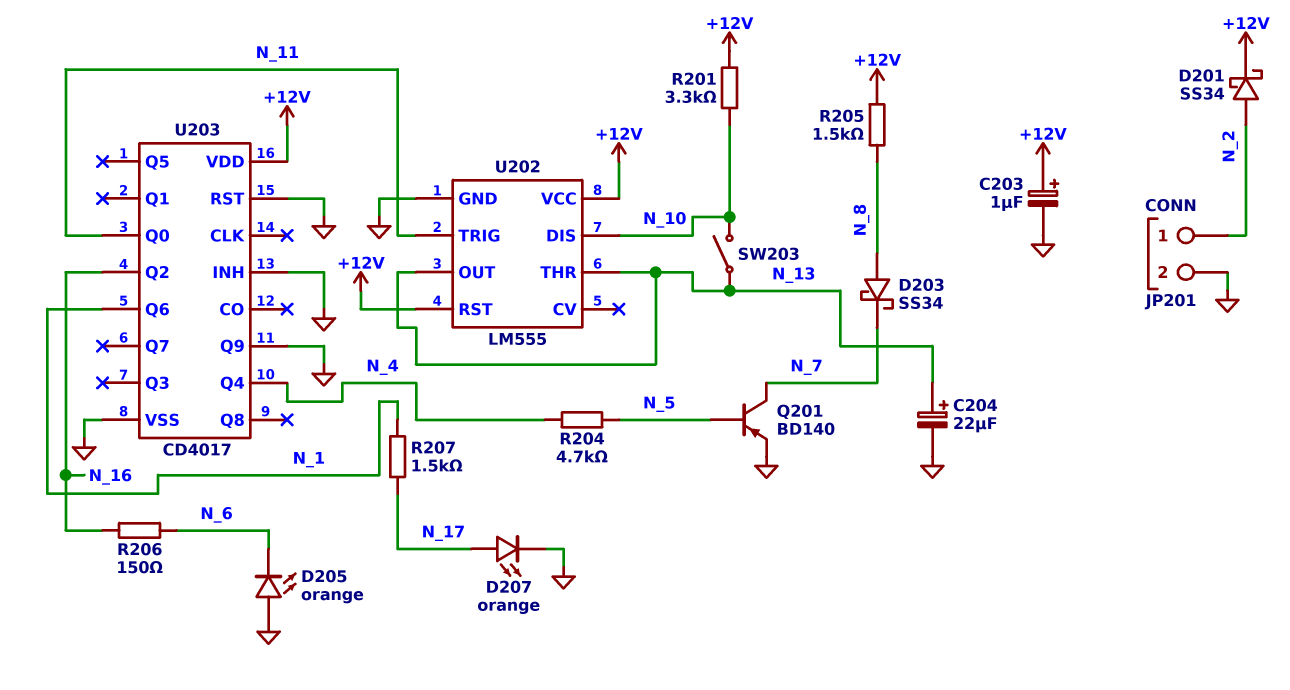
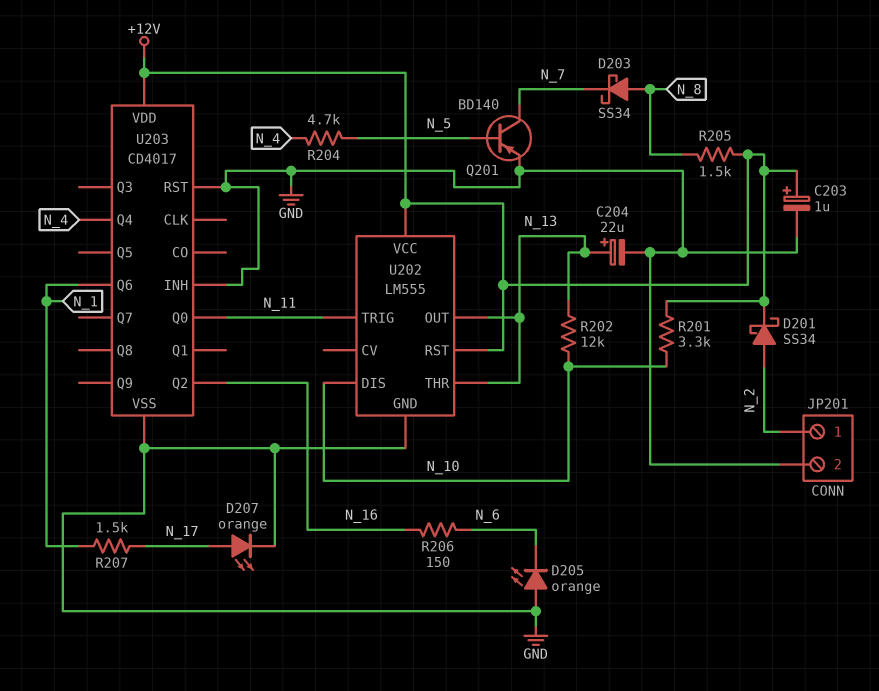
R202: none -> 12k (N_10, N_13)
SW203: switch (N_10, N_13) -> none
U203 pin Q9: GND -> none

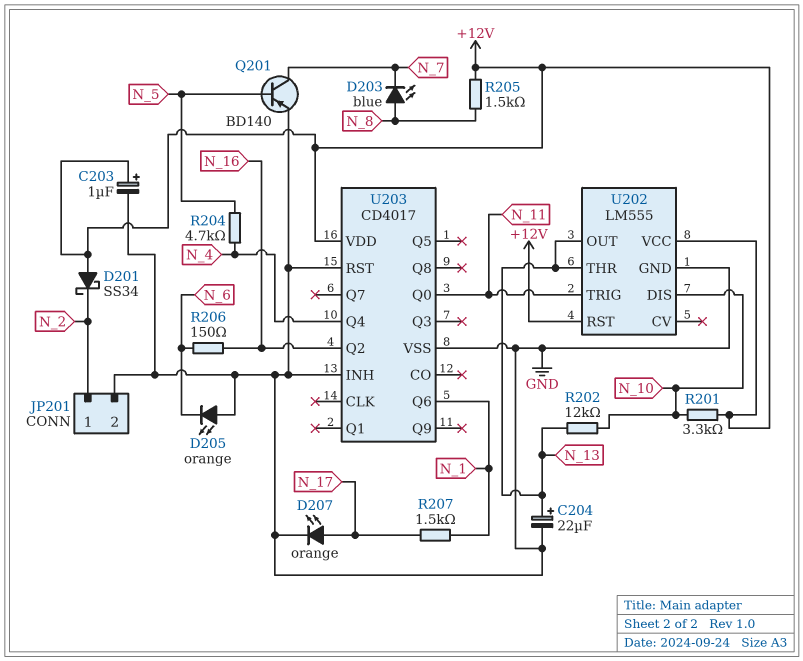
D201: schottky SS34 (A N_2, K +12V) -> schottky SS34 (A +12V, K N_2)
D203: schottky SS34 (A N_8, K N_7) -> LED blue (A N_8, K N_7)

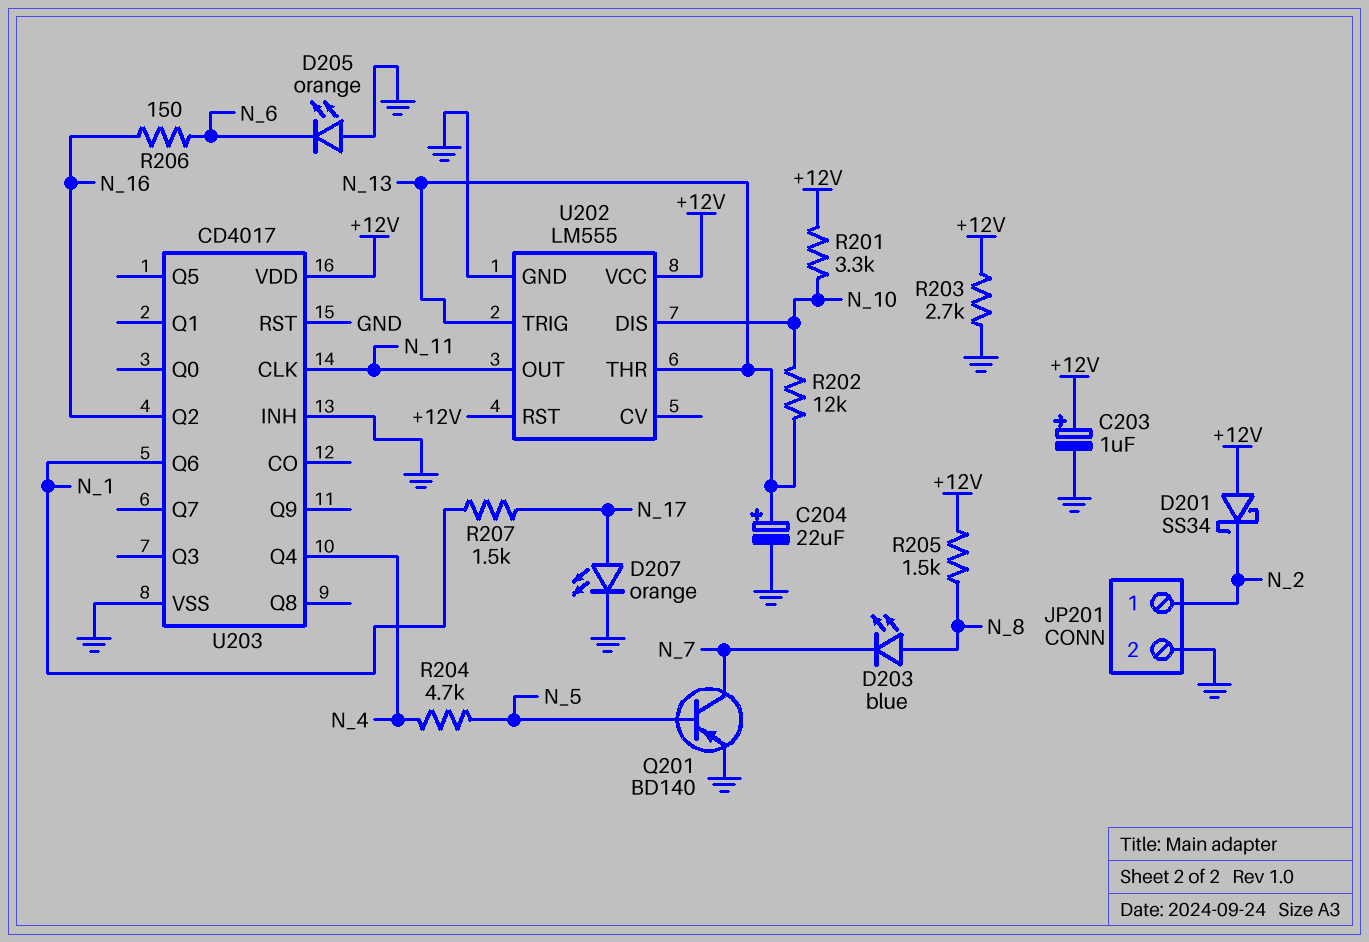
R203: none -> 2.7k (+12V, GND)
U202 pin OUT: N_13 -> N_11
U202 pin TRIG: N_11 -> N_13
U203 pin CLK: none -> N_11
U203 pin Q0: N_11 -> none

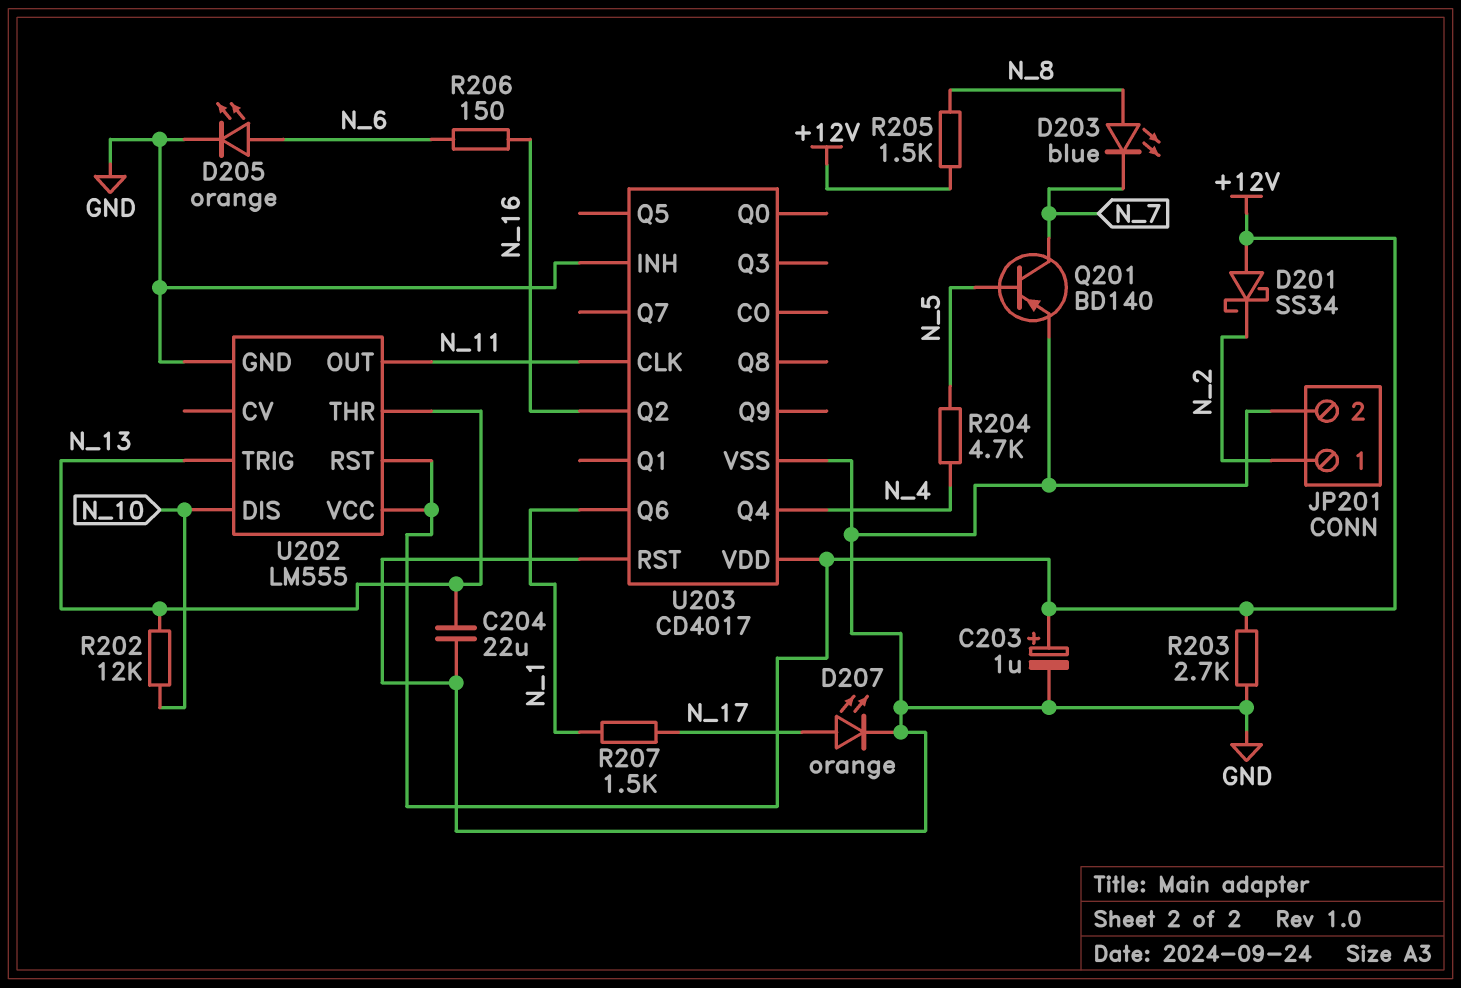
C204: 22uF (plus N_13, minus GND) -> 22uF (GND, N_13)
D205: LED orange (A GND, K N_6) -> LED orange (A N_6, K GND)
R201: 3.3k (+12V, N_10) -> none

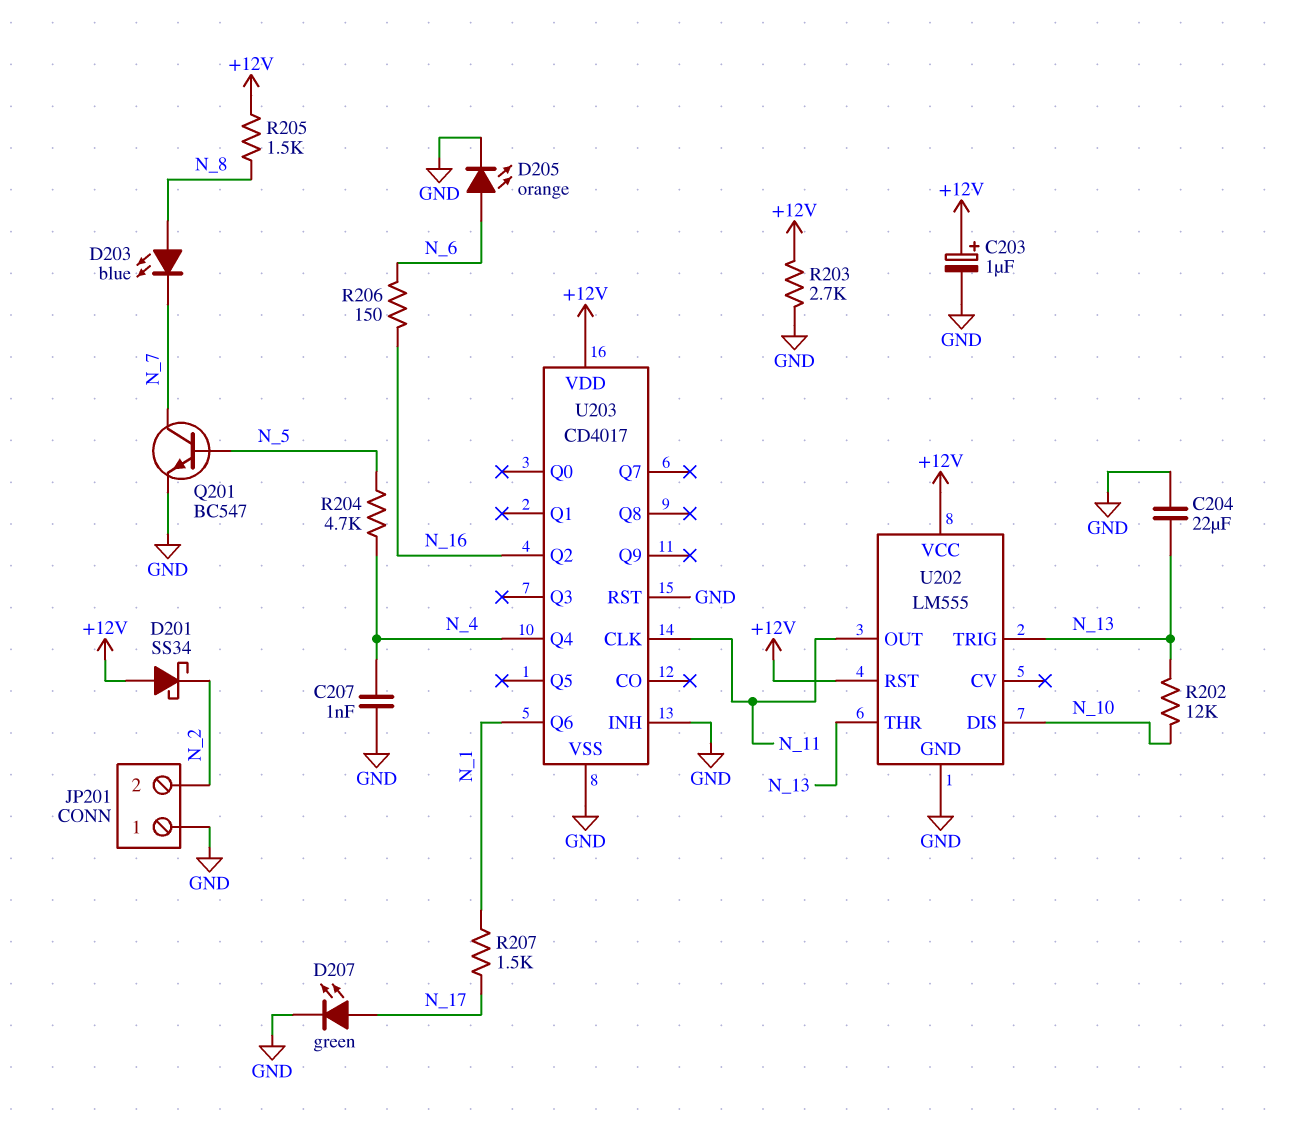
C207: none -> 1nF (GND, N_4)
D207: LED orange (A N_17, K GND) -> LED green (A N_17, K GND)
JP201 pin 1: N_2 -> GND
JP201 pin 2: GND -> N_2
Q201: PNP BD140 (B N_5, C N_7, E GND) -> NPN BC547 (B N_5, C N_7, E GND)

